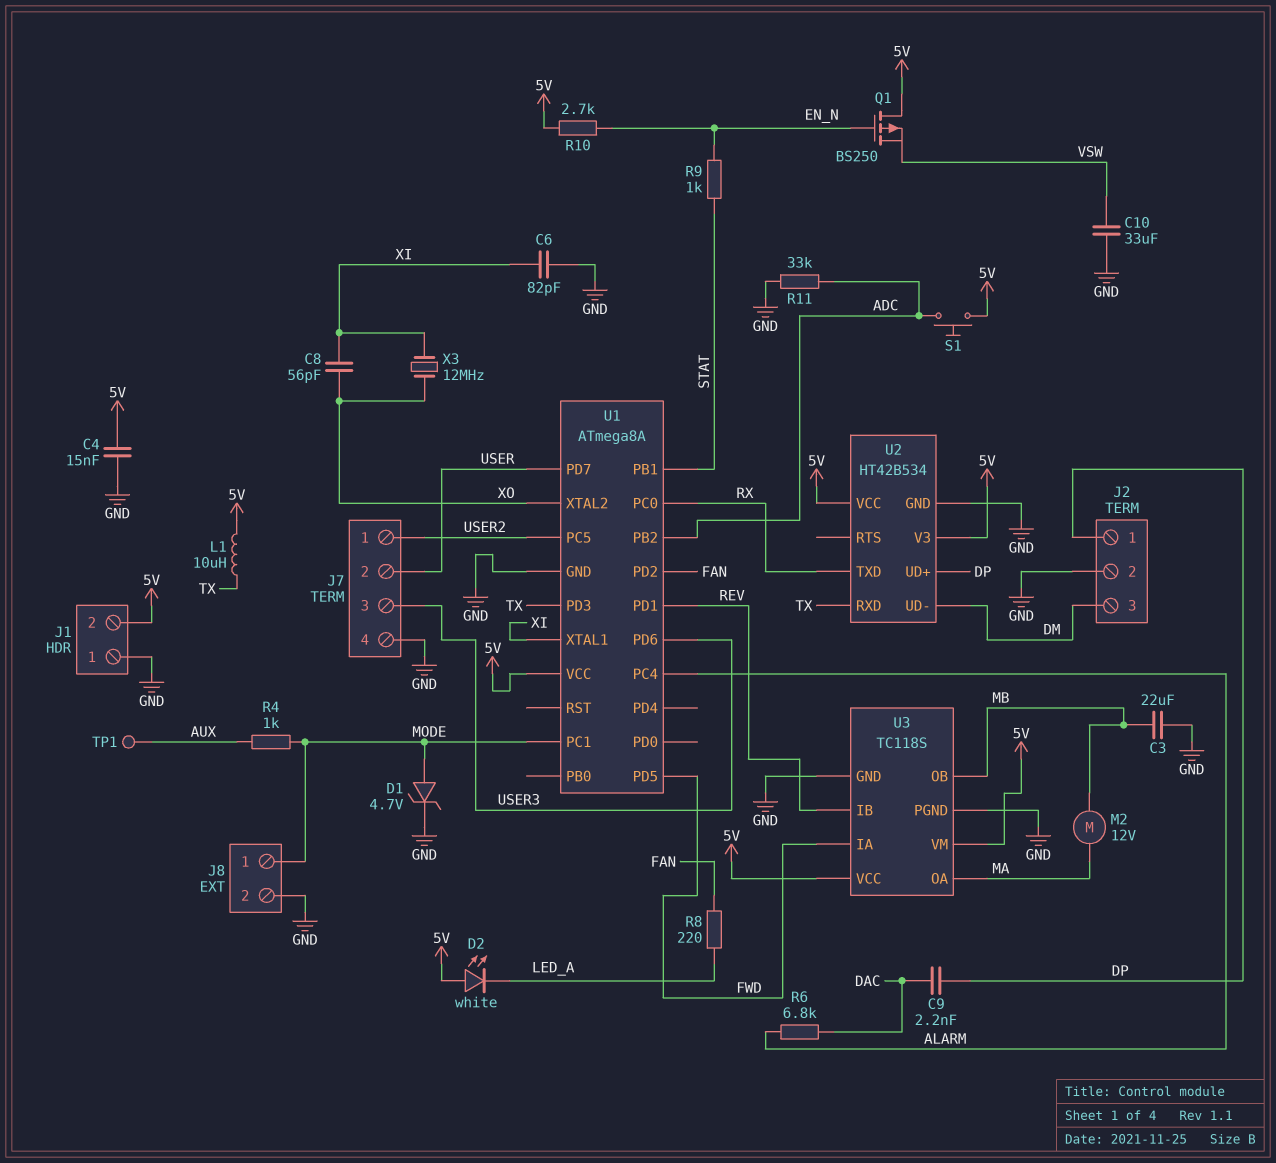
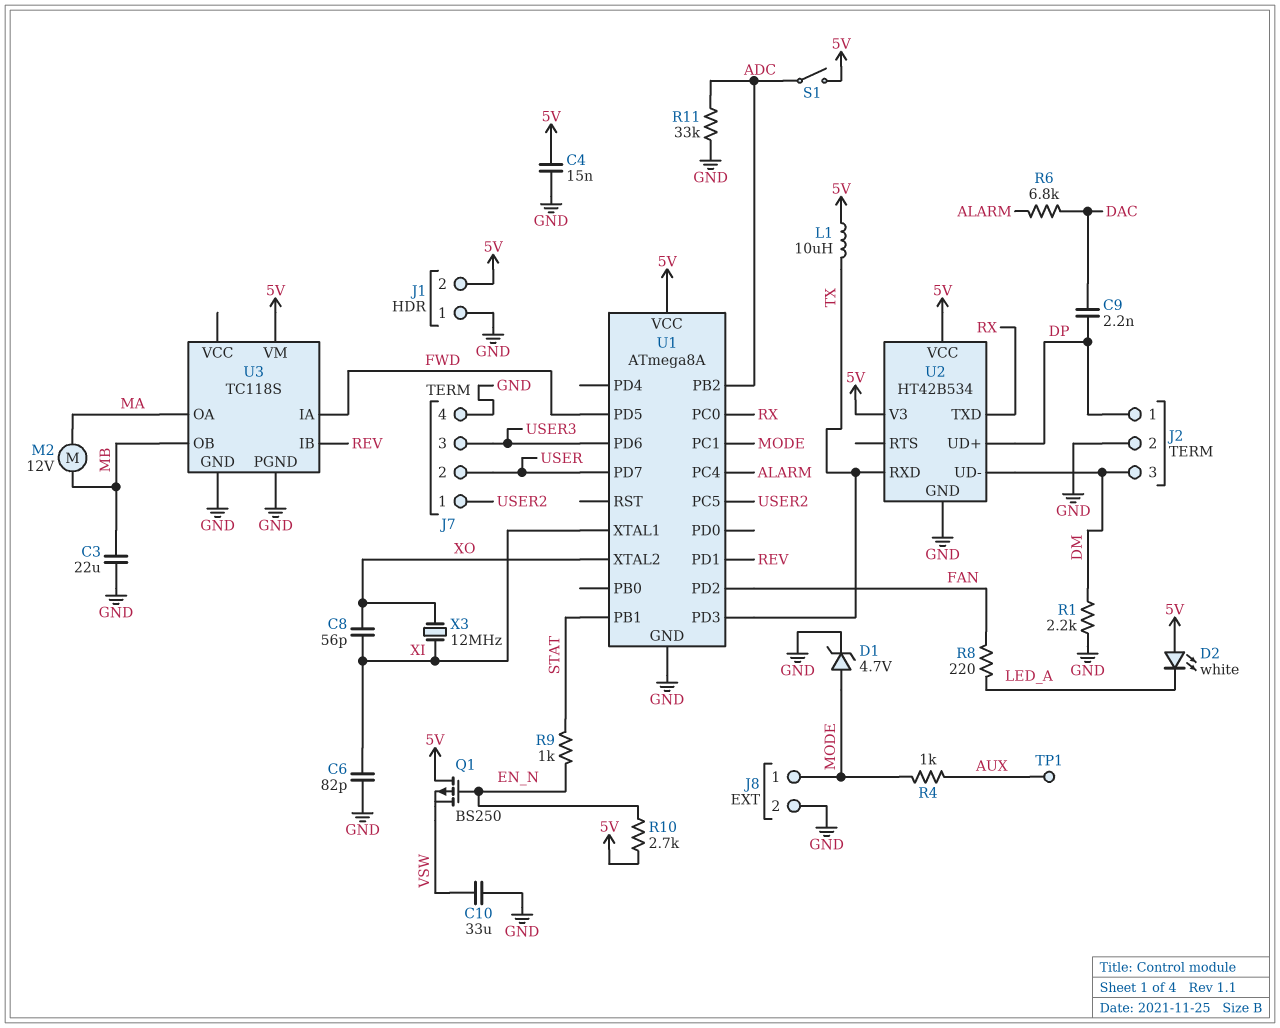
R1: none -> 2.2k (DM, GND)
S1: button (5V, ADC) -> switch (5V, ADC)
U3 pin VCC: 5V -> none

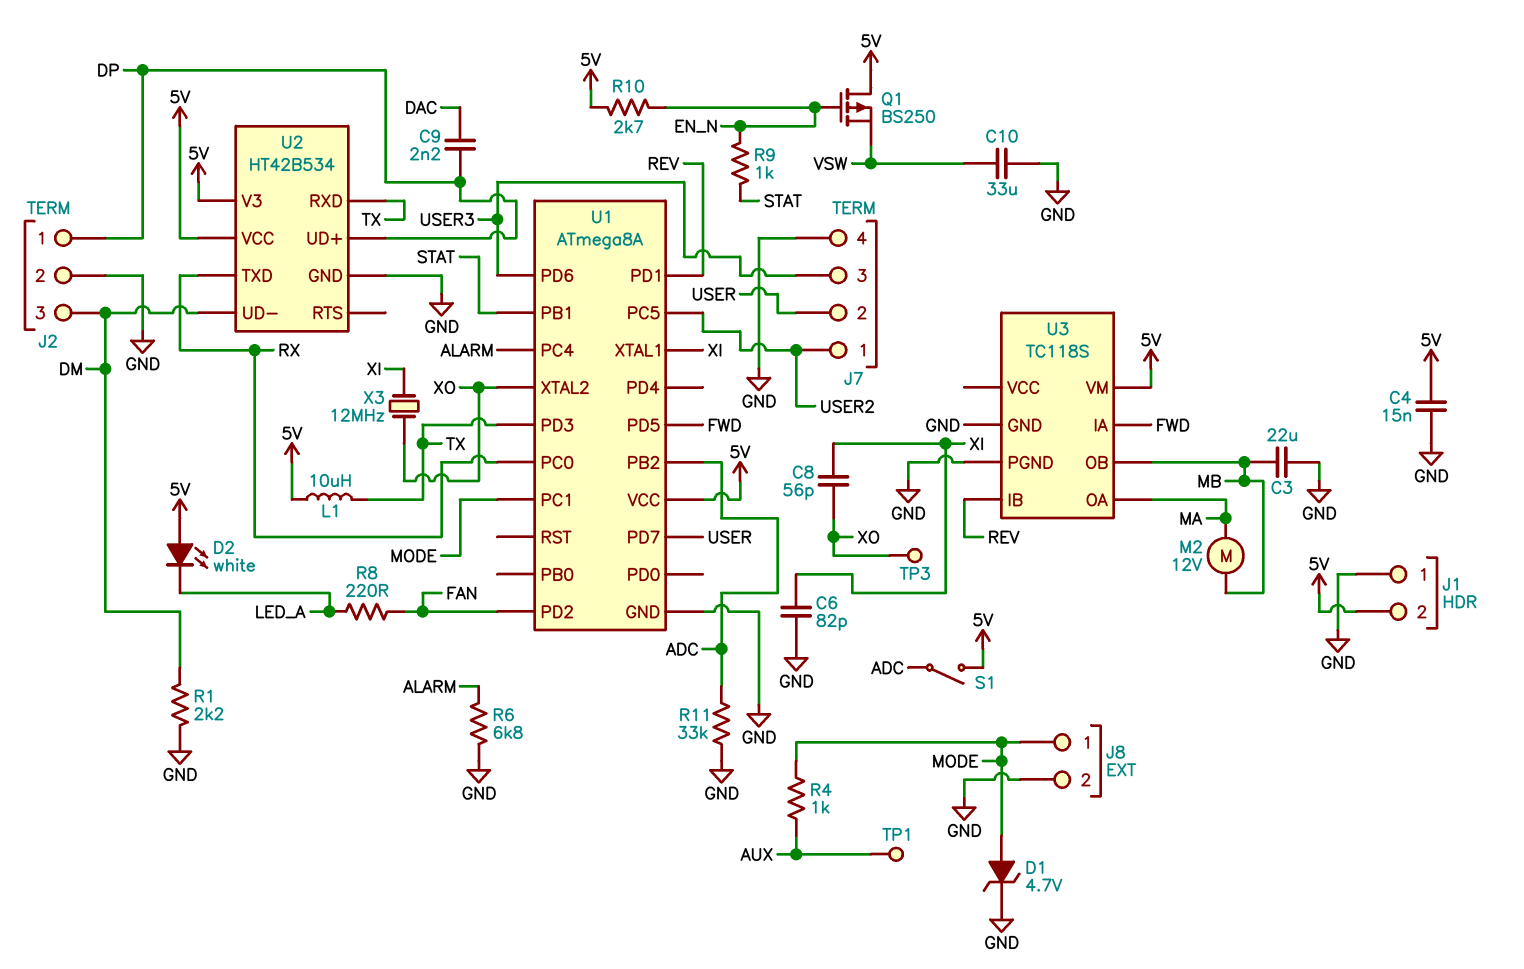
R6: 6.8k (ALARM, DAC) -> 6.8k (ALARM, GND)
TP3: none -> test point (XO)

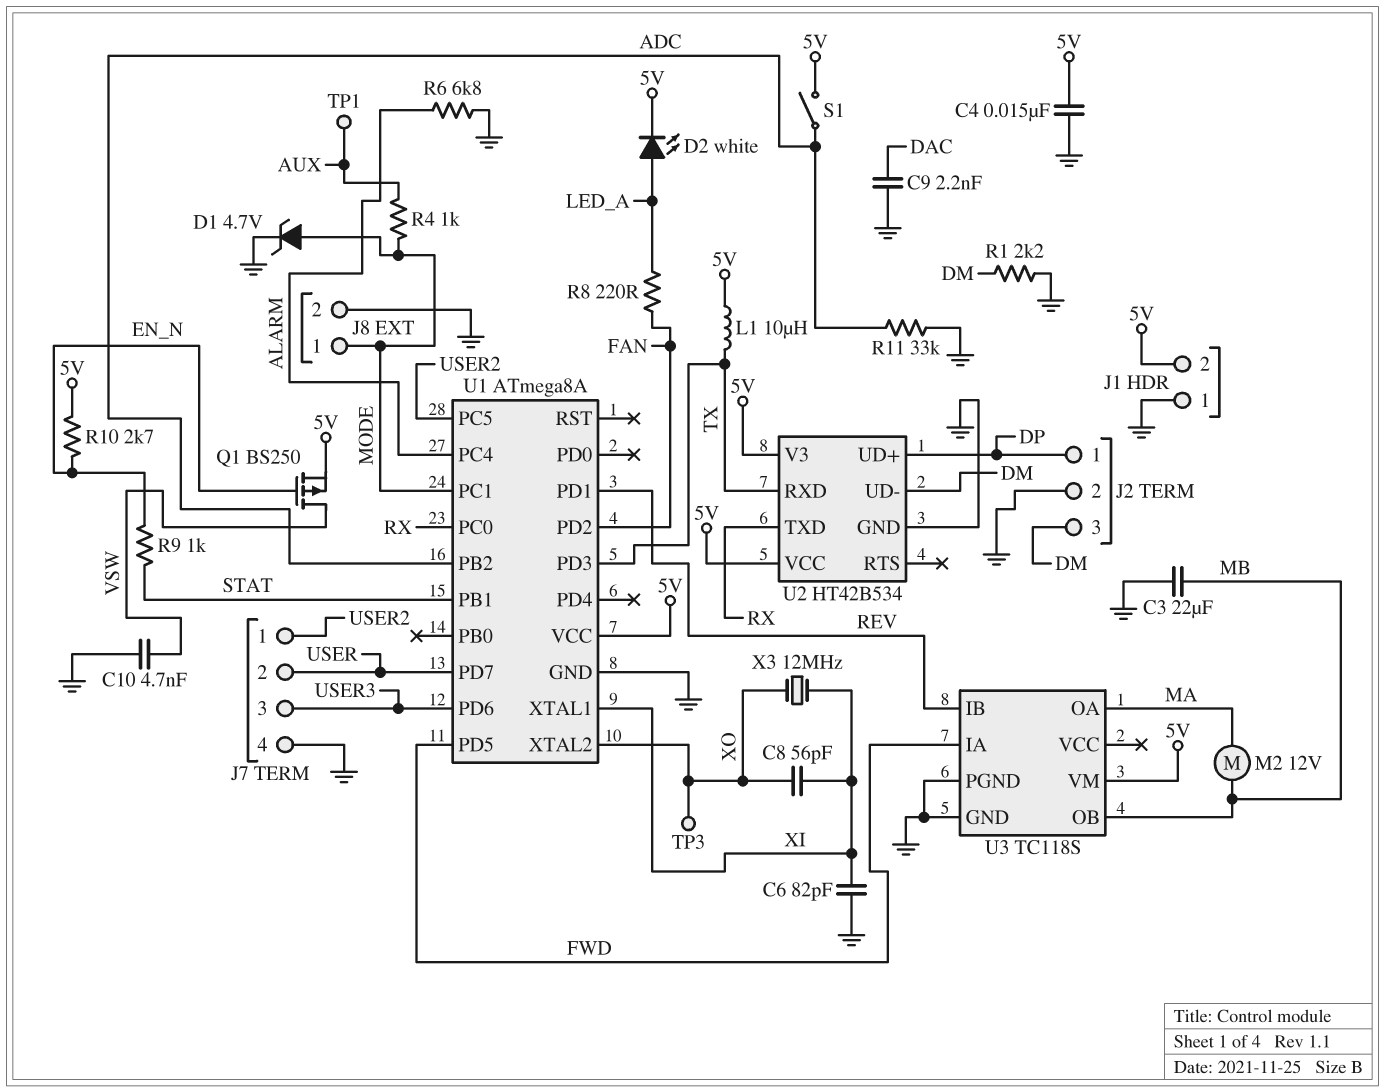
C9: 2.2nF (DAC, DP) -> 2.2nF (DAC, GND)
C10: 33uF (GND, VSW) -> 4.7nF (GND, VSW)
D2: LED white (A 5V, K LED_A) -> LED white (A LED_A, K 5V)
Q1: PMOS BS250 (G EN_N, D 5V, S VSW) -> PMOS BS250 (G EN_N, D VSW, S 5V)

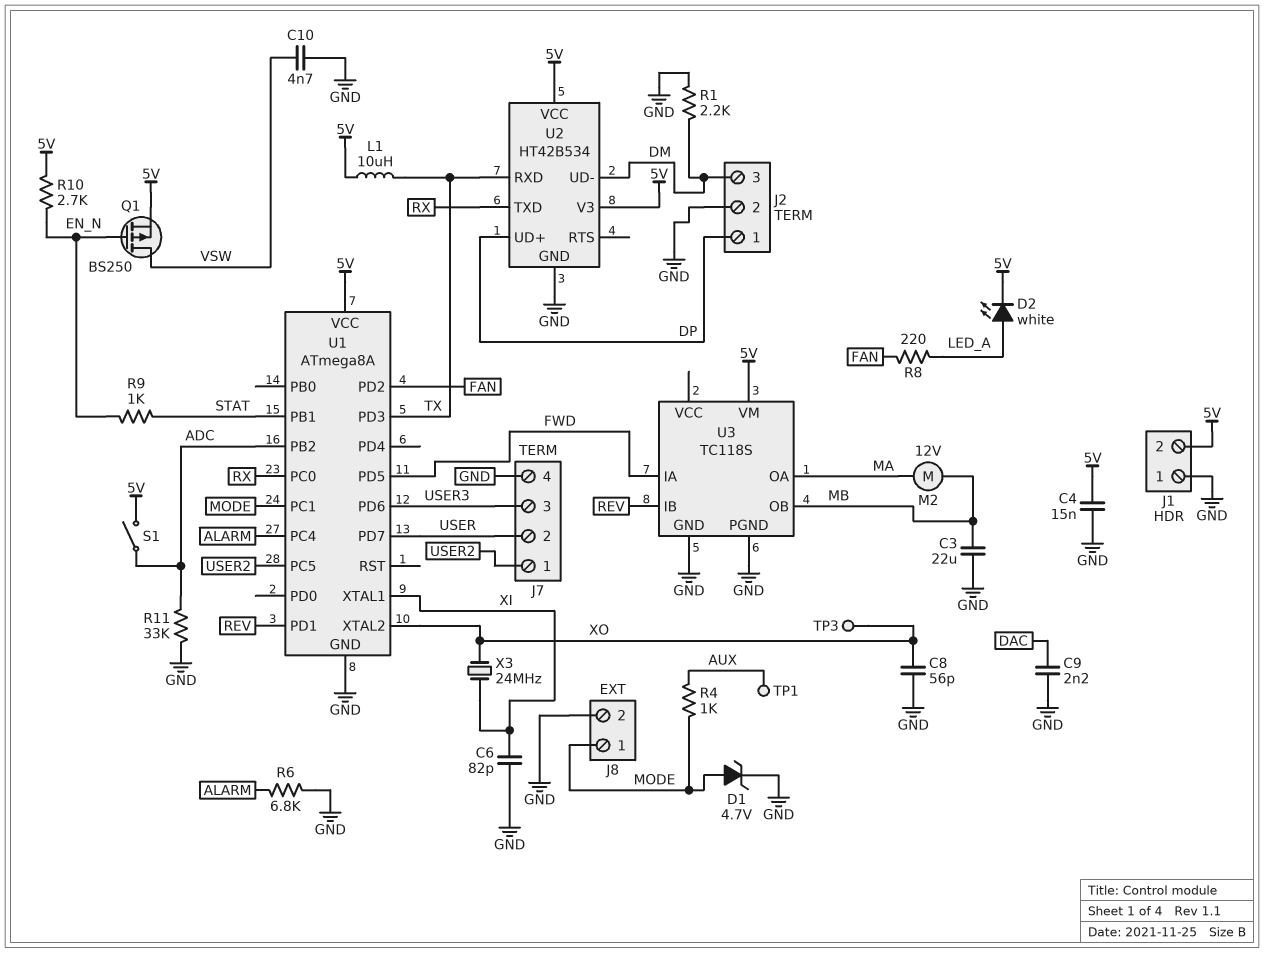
C8: 56pF (XI, XO) -> 56pF (GND, XO)
X3: 12MHz (XI, XO) -> 24MHz (XI, XO)

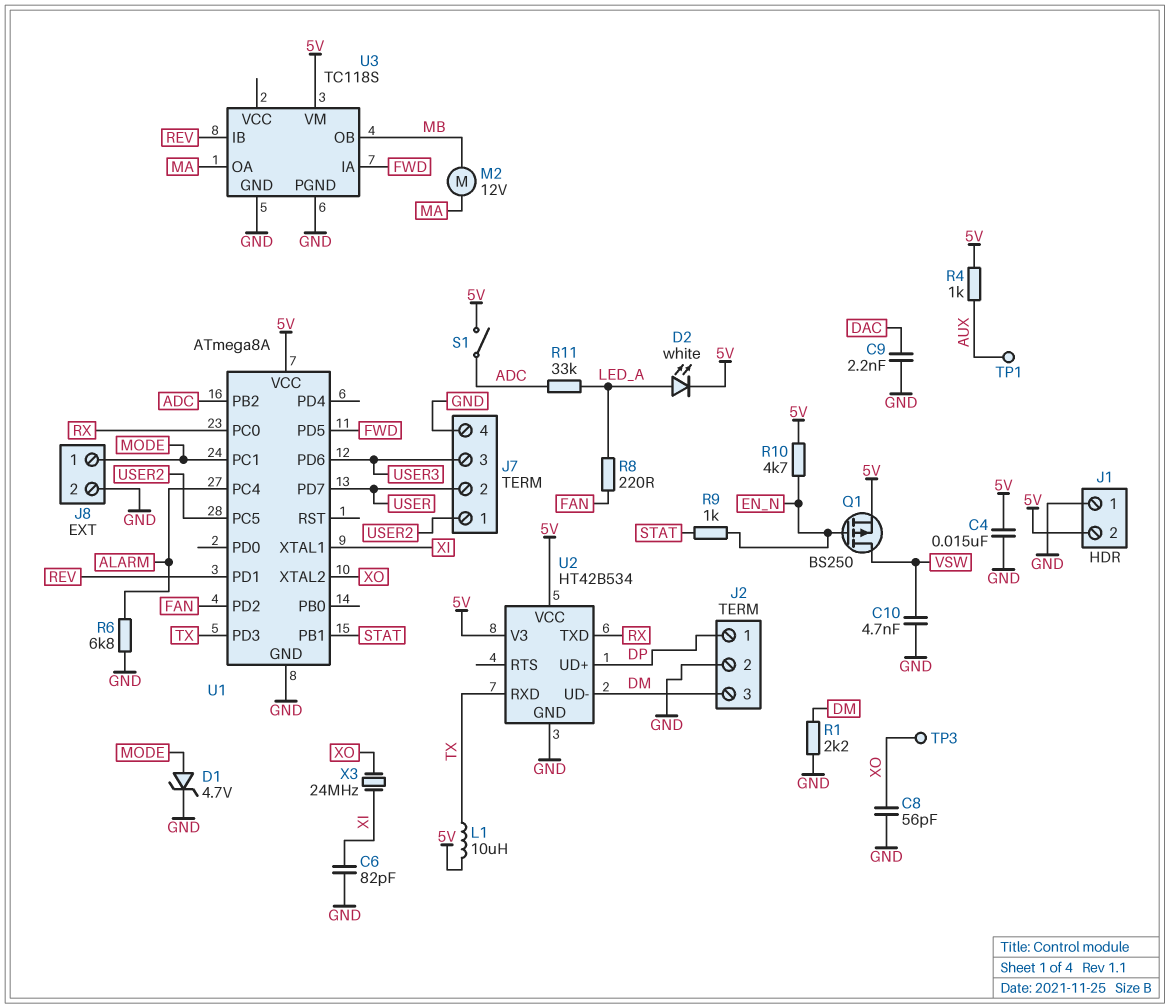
C3: 22uF (GND, MB) -> none
R4: 1k (AUX, MODE) -> 1k (5V, AUX)
R10: 2.7k (5V, EN_N) -> 4.7k (5V, EN_N)
R11: 33k (ADC, GND) -> 33k (ADC, LED_A)

